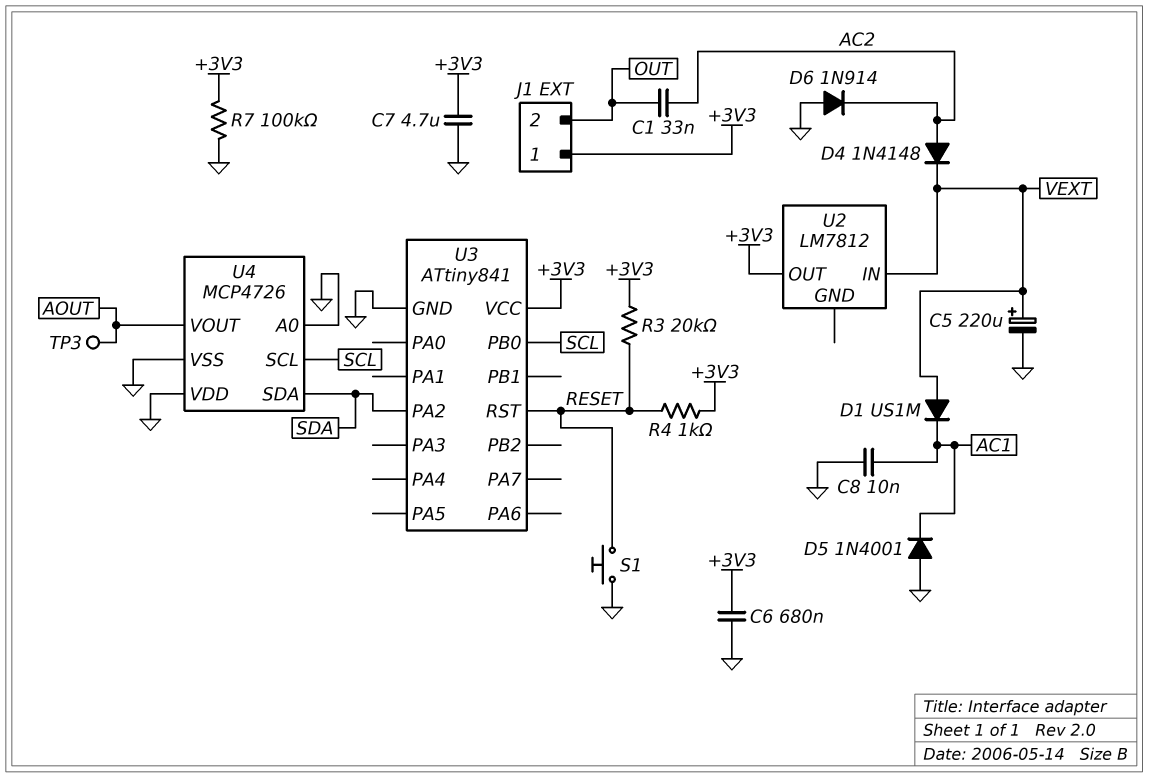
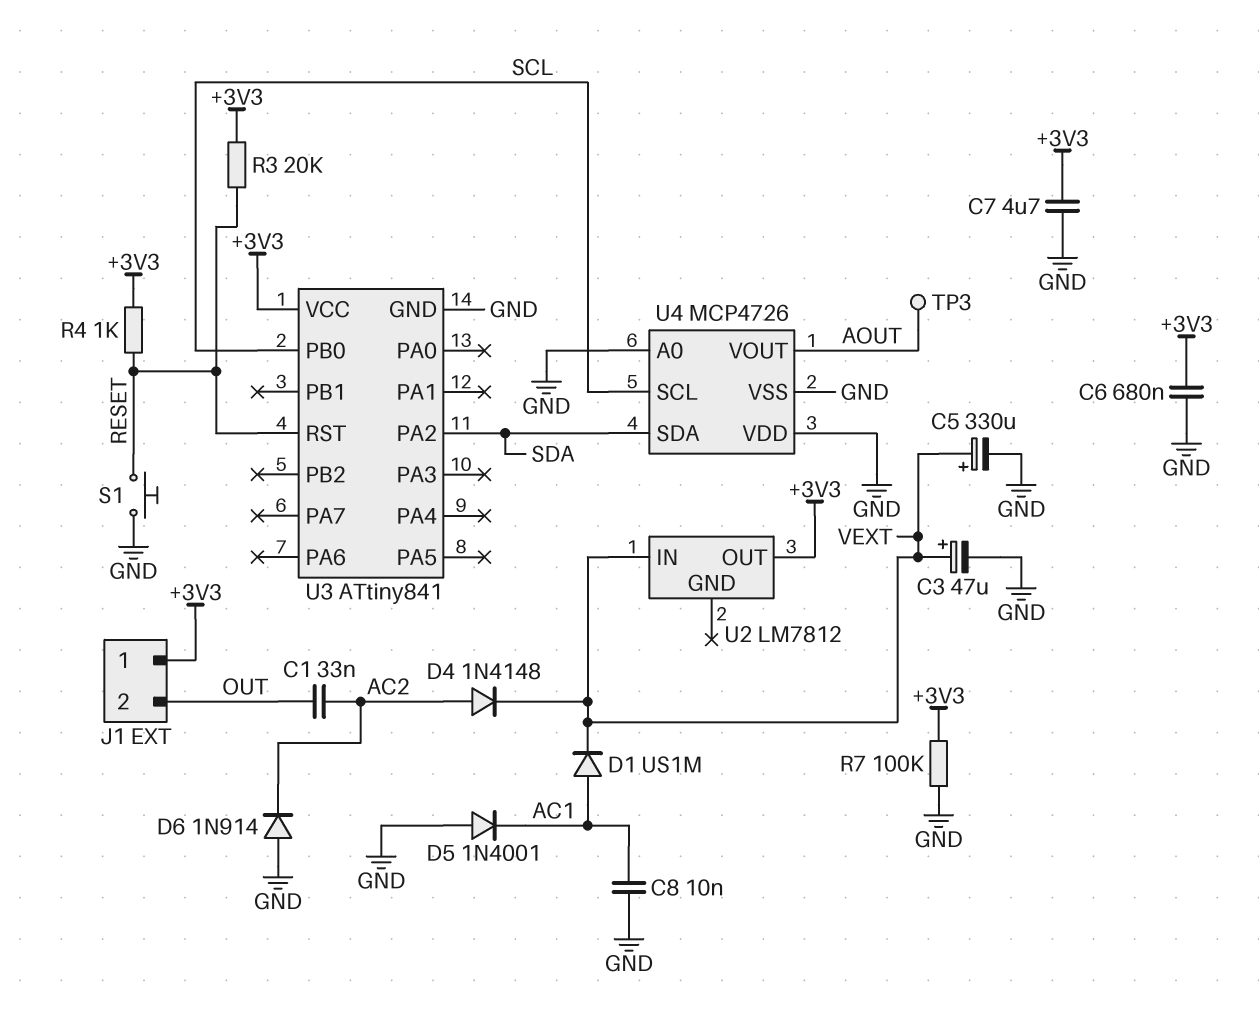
C3: none -> 47uF (plus VEXT, minus GND)
C5: 220uF (plus VEXT, minus GND) -> 330uF (plus VEXT, minus GND)
D1: diode US1M (A VEXT, K AC1) -> diode US1M (A AC1, K VEXT)

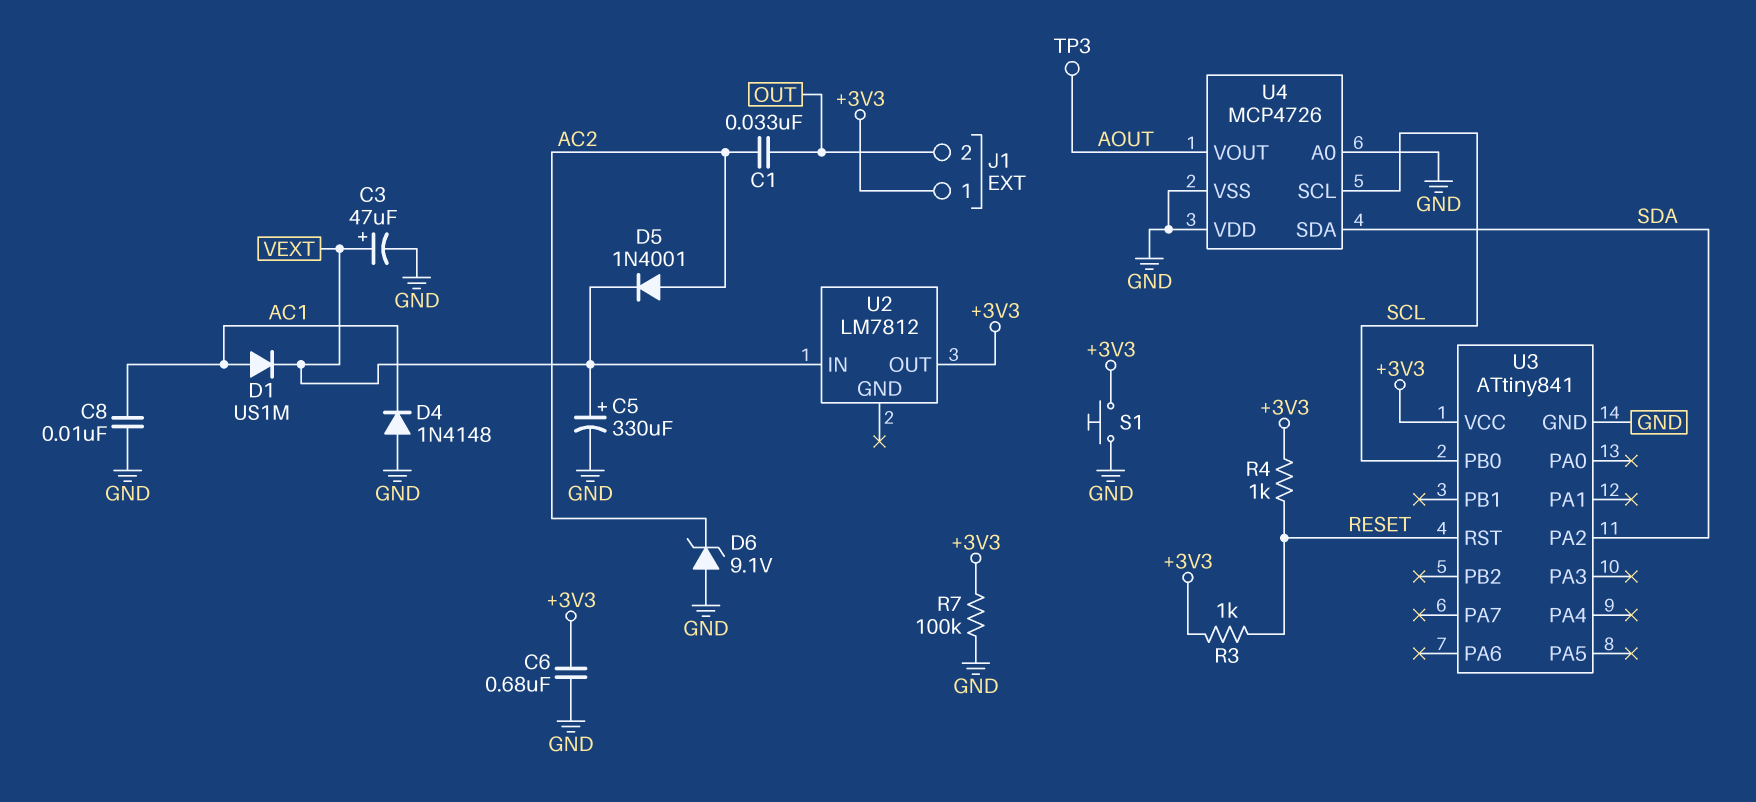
C7: 4.7uF (+3V3, GND) -> none
D4: diode 1N4148 (A AC2, K VEXT) -> diode 1N4148 (A GND, K AC1)
D5: diode 1N4001 (A GND, K AC1) -> diode 1N4001 (A AC2, K VEXT)
D6: diode 1N914 (A GND, K AC2) -> zener 9.1V (A GND, K AC2)
R3: 20k (+3V3, RESET) -> 1k (+3V3, RESET)
S1: button (GND, RESET) -> button (+3V3, GND)

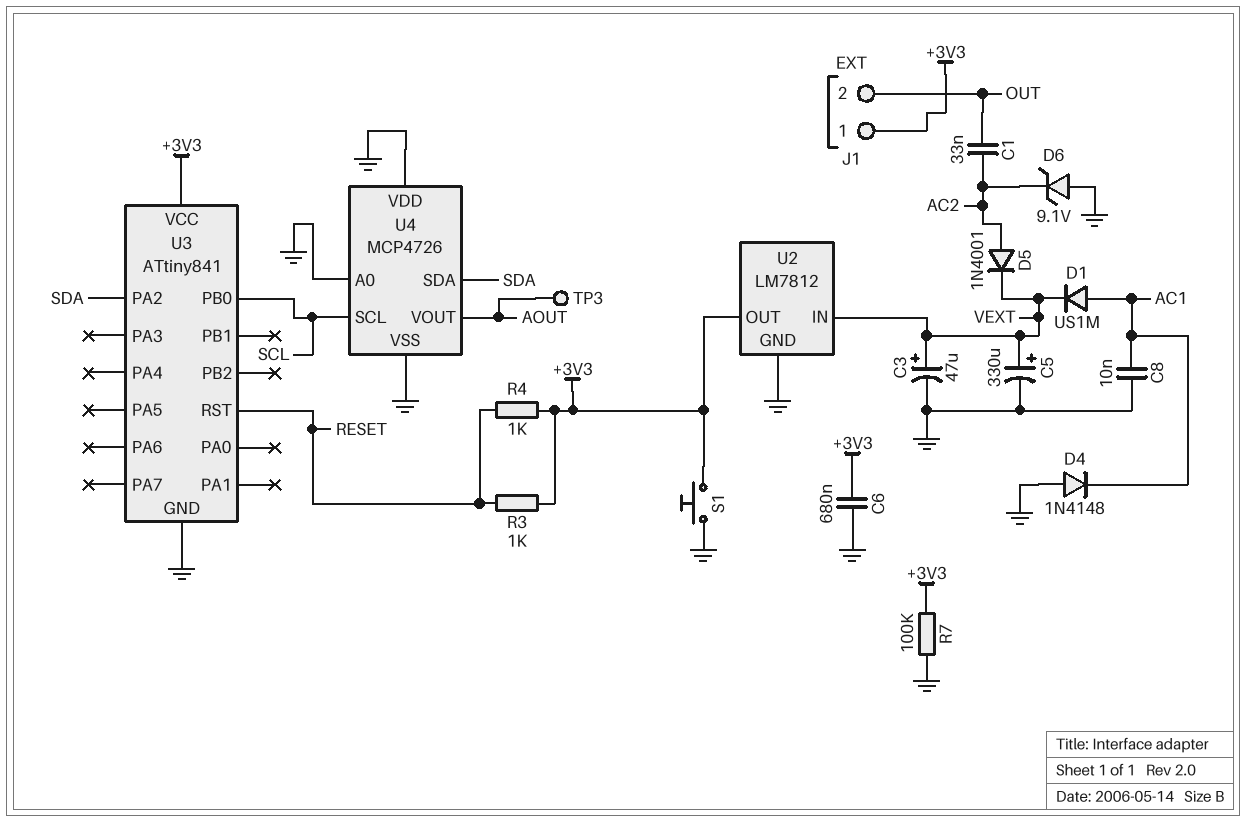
U2 pin GND: none -> GND

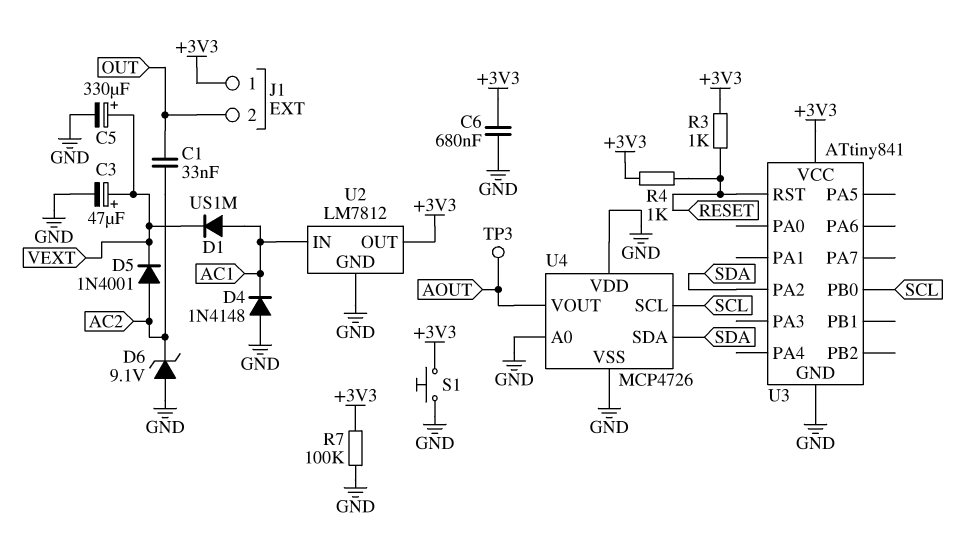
C8: 10nF (AC1, GND) -> none
U2 pin IN: VEXT -> AC1

